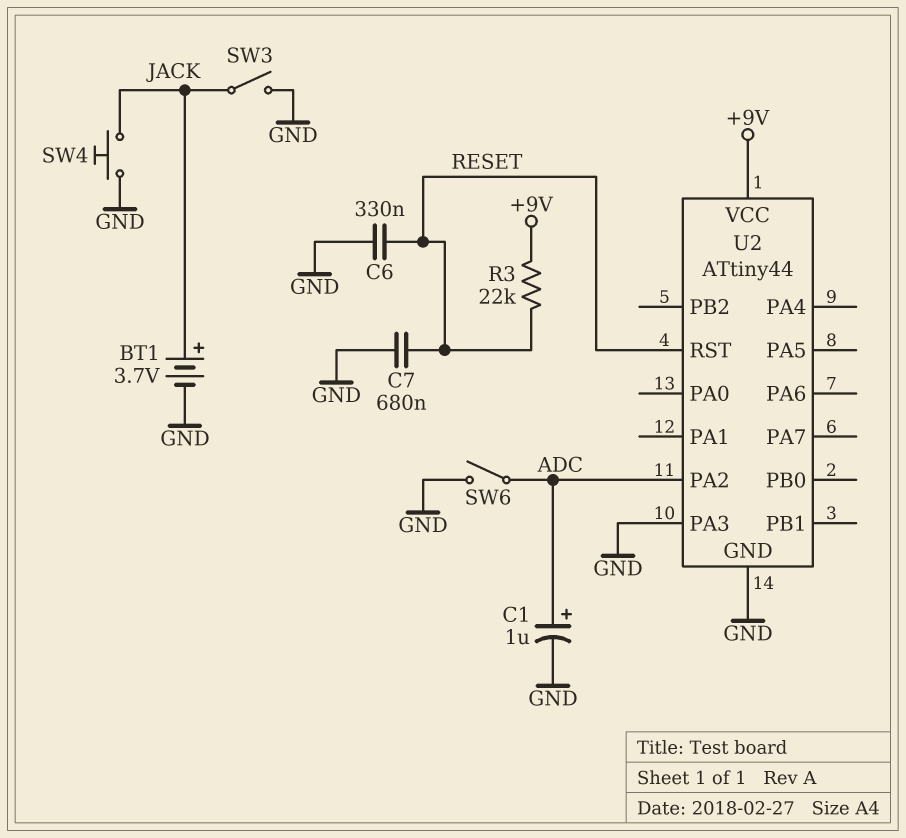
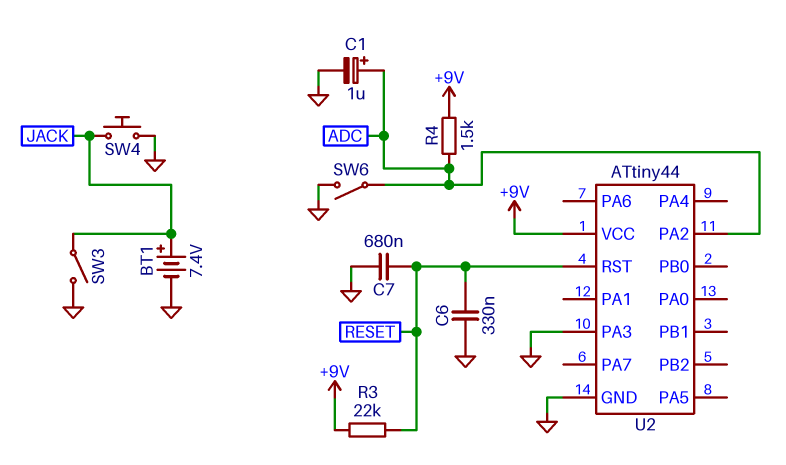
BT1: 3.7V (plus JACK, minus GND) -> 7.4V (plus JACK, minus GND)
R4: none -> 1.5k (+9V, ADC)

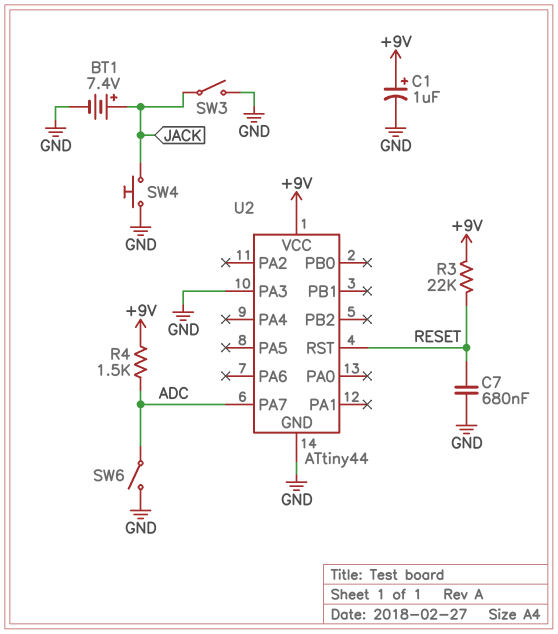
C1: 1uF (plus ADC, minus GND) -> 1uF (plus +9V, minus GND)
C6: 330nF (GND, RESET) -> none
U2 pin PA2: ADC -> none
U2 pin PA7: none -> ADC

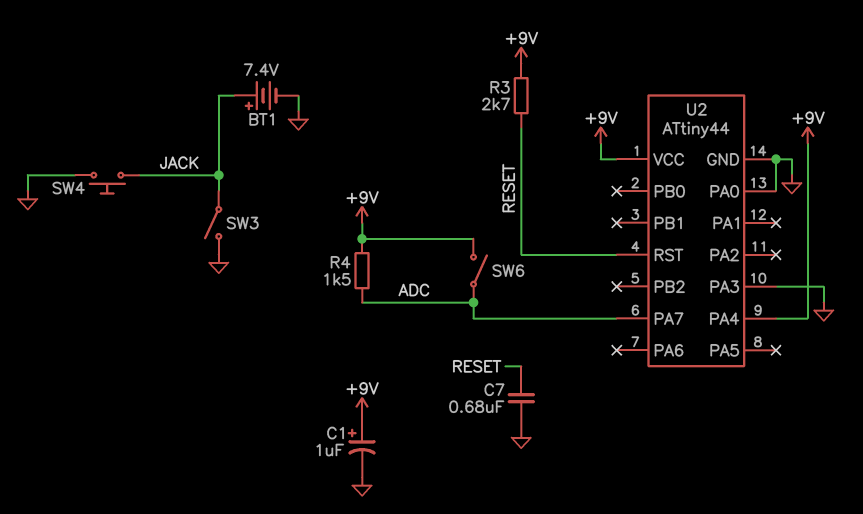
R3: 22k (+9V, RESET) -> 2.7k (+9V, RESET)
SW6: switch (ADC, GND) -> switch (+9V, ADC)
U2 pin PA0: none -> GND
U2 pin PA4: none -> +9V

